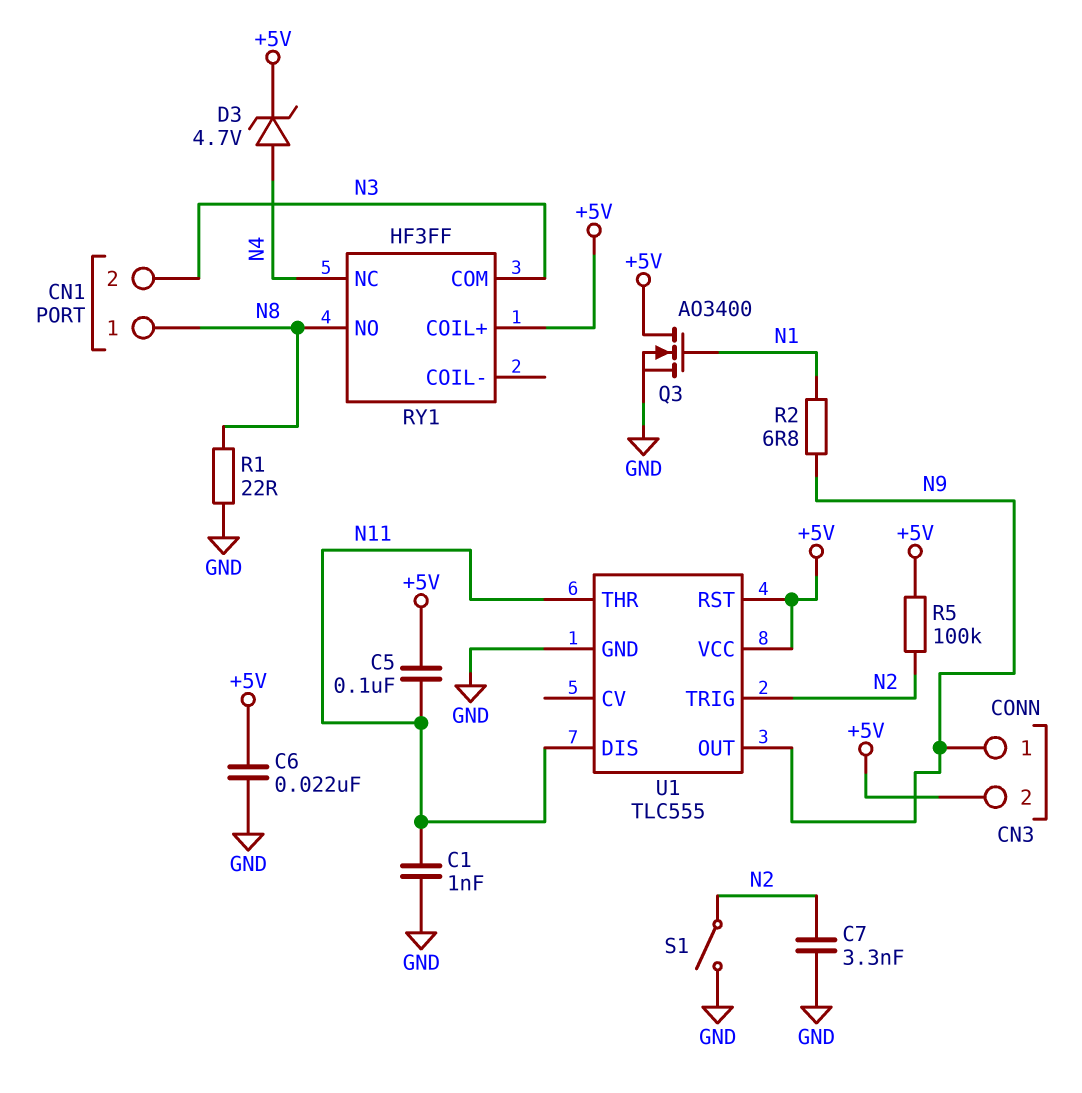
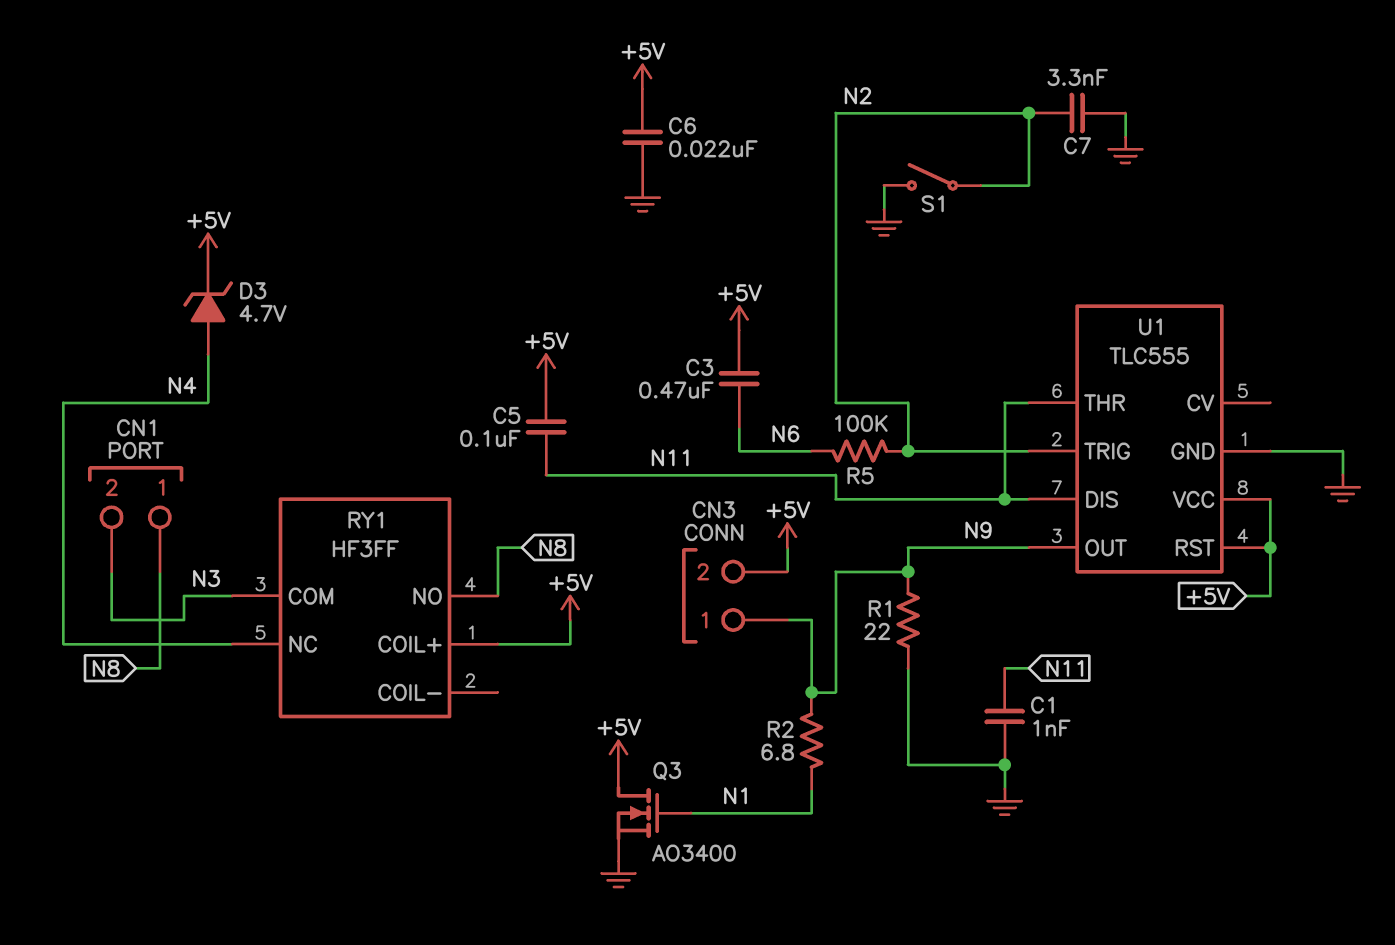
C3: none -> 470nF (+5V, N6)
R1: 22 (GND, N8) -> 22 (GND, N9)
R5: 100k (+5V, N2) -> 100k (N2, N6)

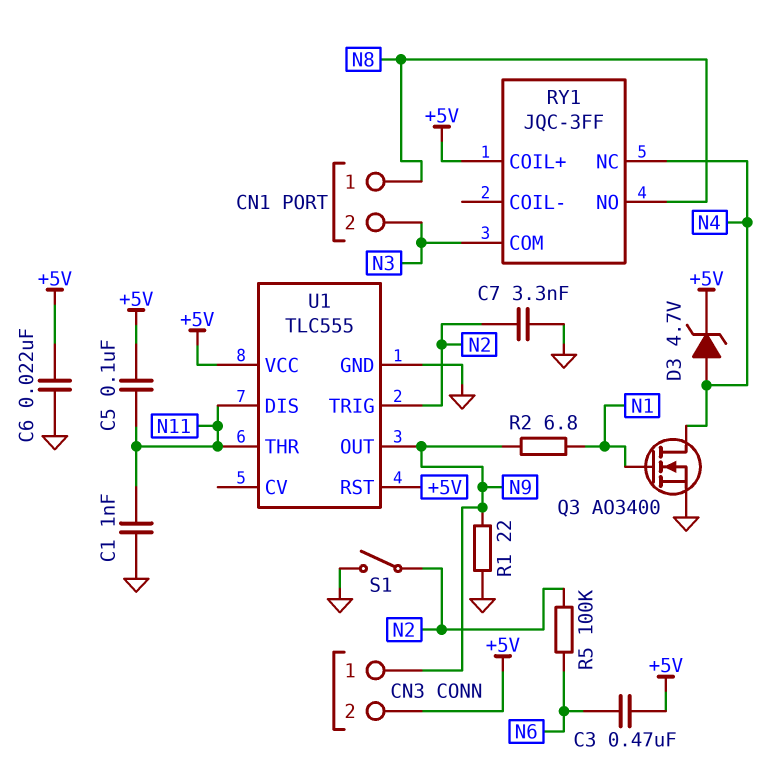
Q3: NMOS AO3400 (G N1, D +5V, S GND) -> NMOS AO3400 (G N1, D N4, S GND)
RY1: HF3FF -> JQC-3FF

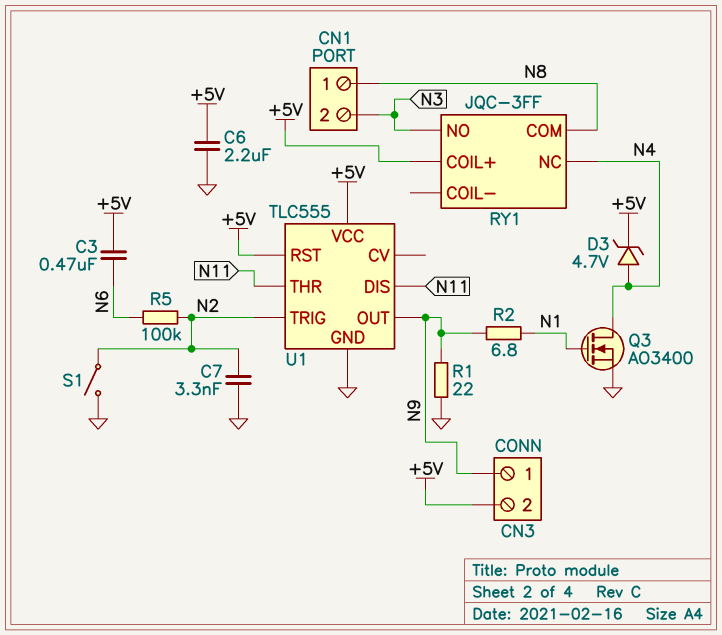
C1: 1nF (GND, N11) -> none
C5: 100nF (+5V, N11) -> none
C6: 22nF (+5V, GND) -> 2.2uF (+5V, GND)
RY1 pin COM: N3 -> N8
RY1 pin NO: N8 -> N3

